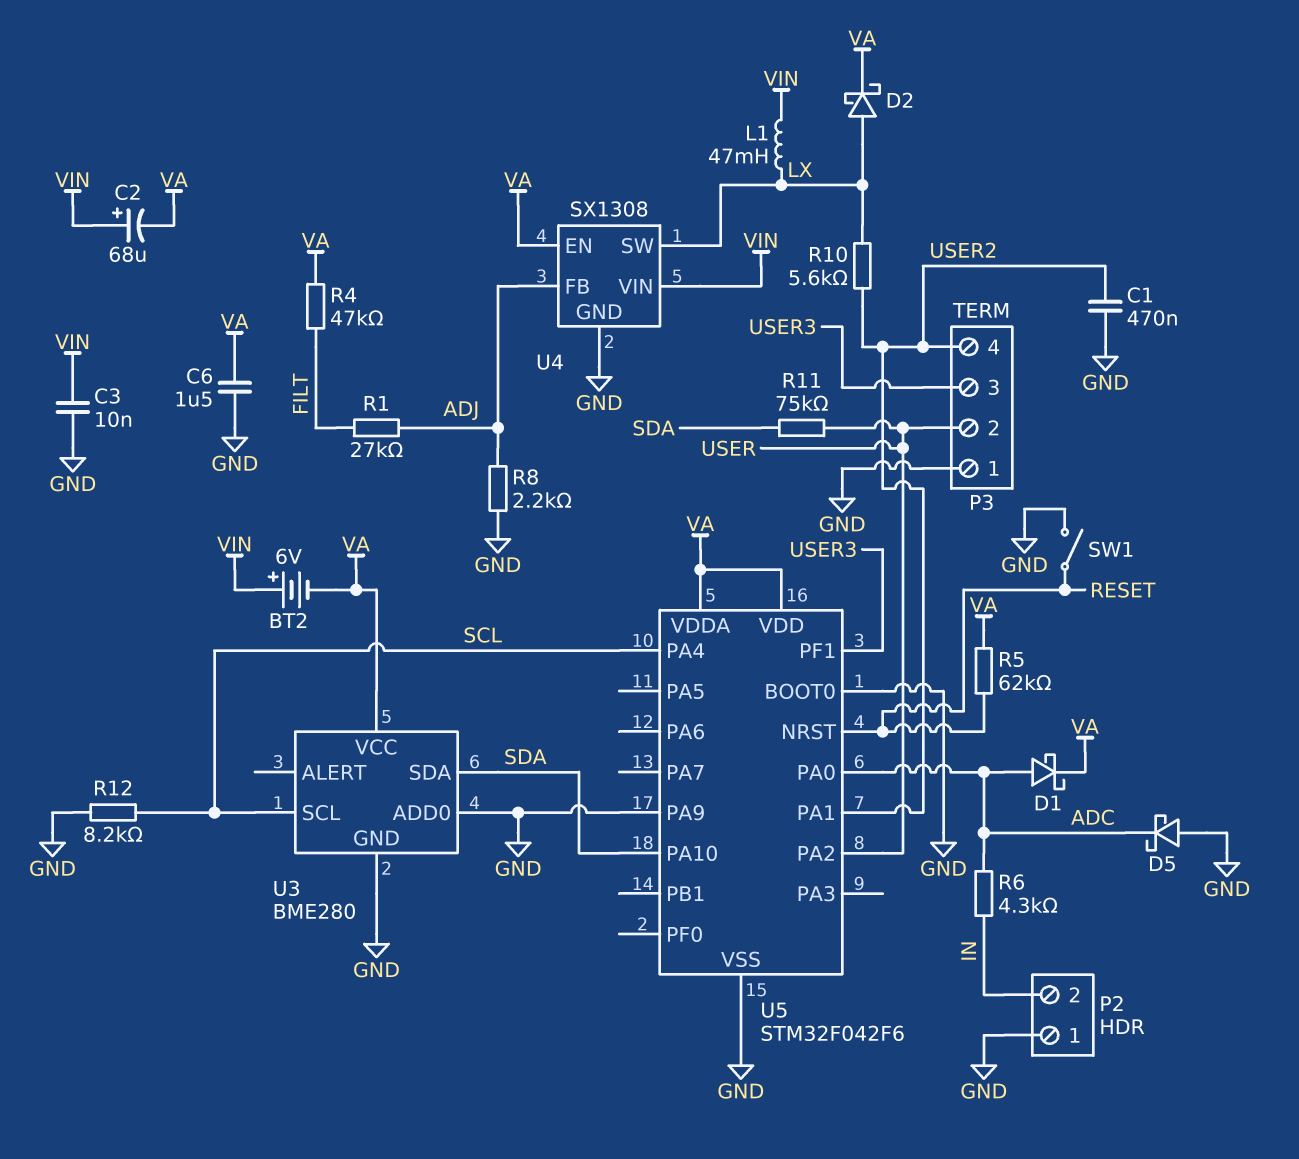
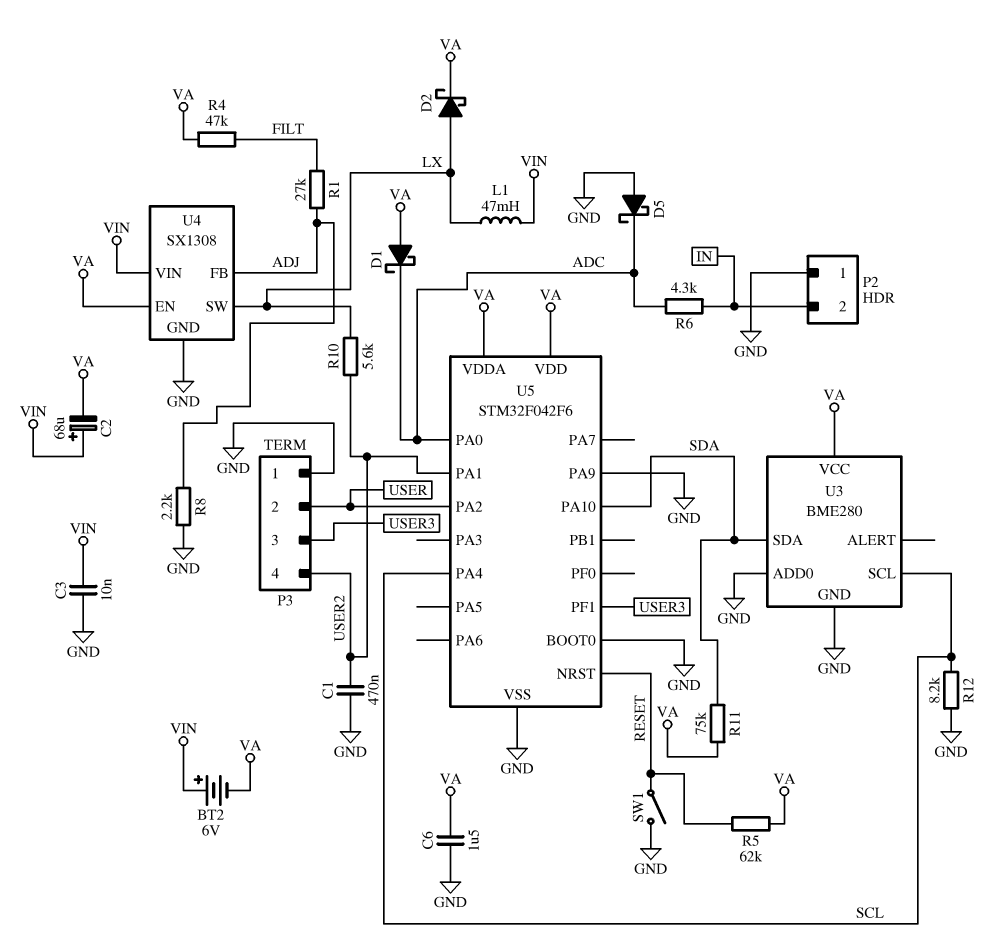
D1: schottky (A ADC, K VA) -> schottky (A VA, K ADC)
R11: 75k (SDA, USER) -> 75k (SDA, VA)

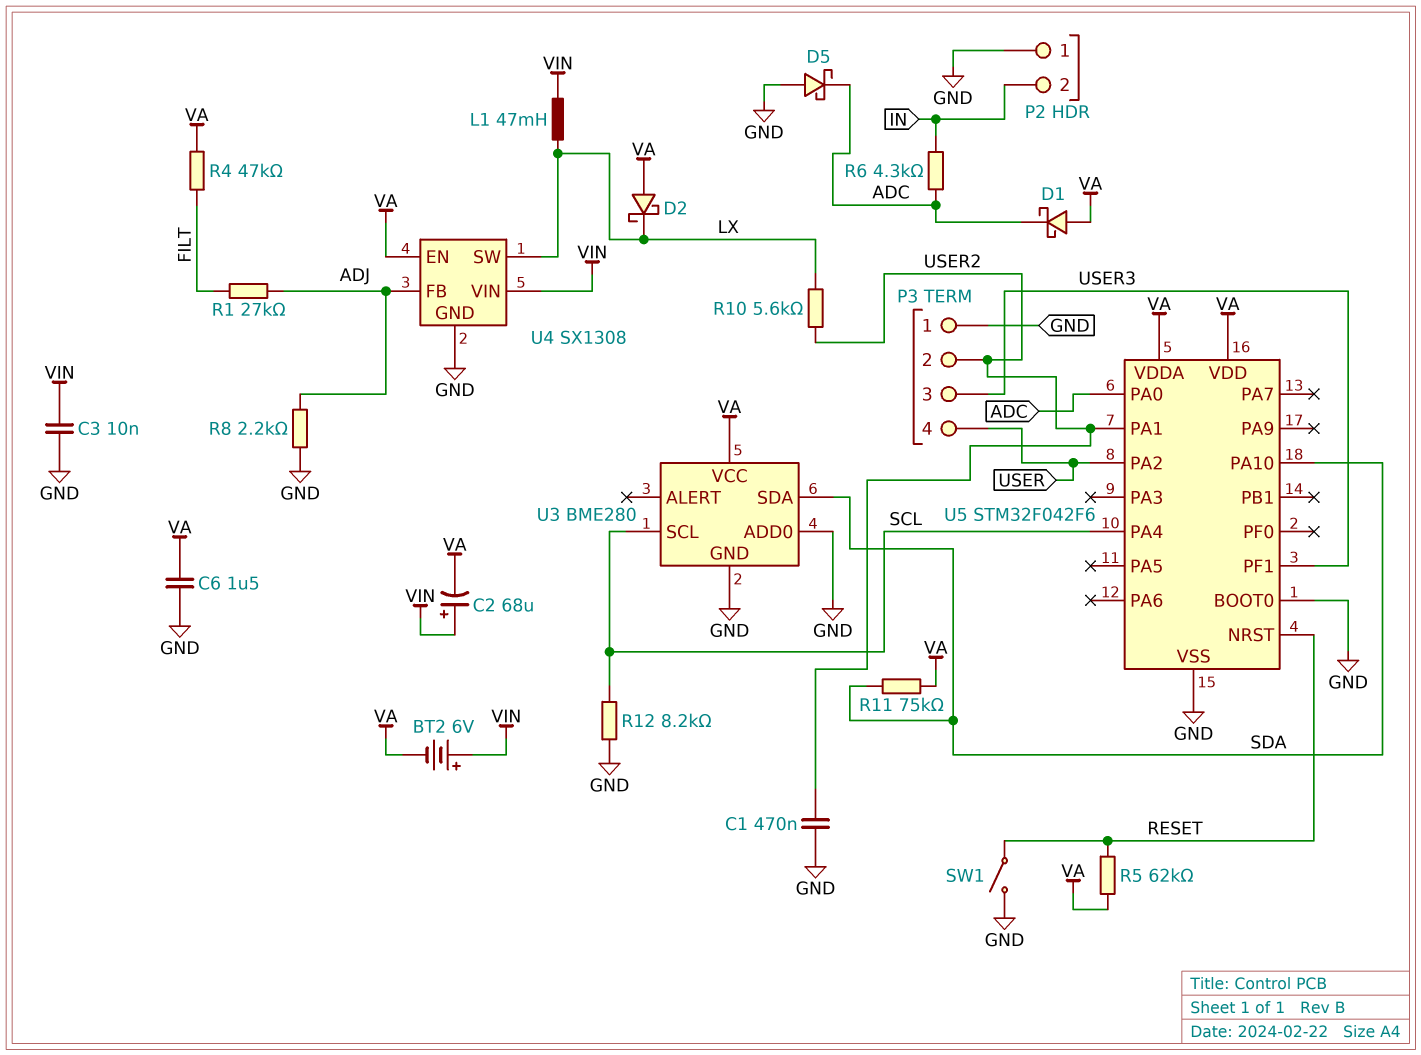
D2: schottky (A LX, K VA) -> schottky (A VA, K LX)
P3 pin 2: USER -> USER2
P3 pin 4: USER2 -> USER
U5 pin PA9: GND -> none

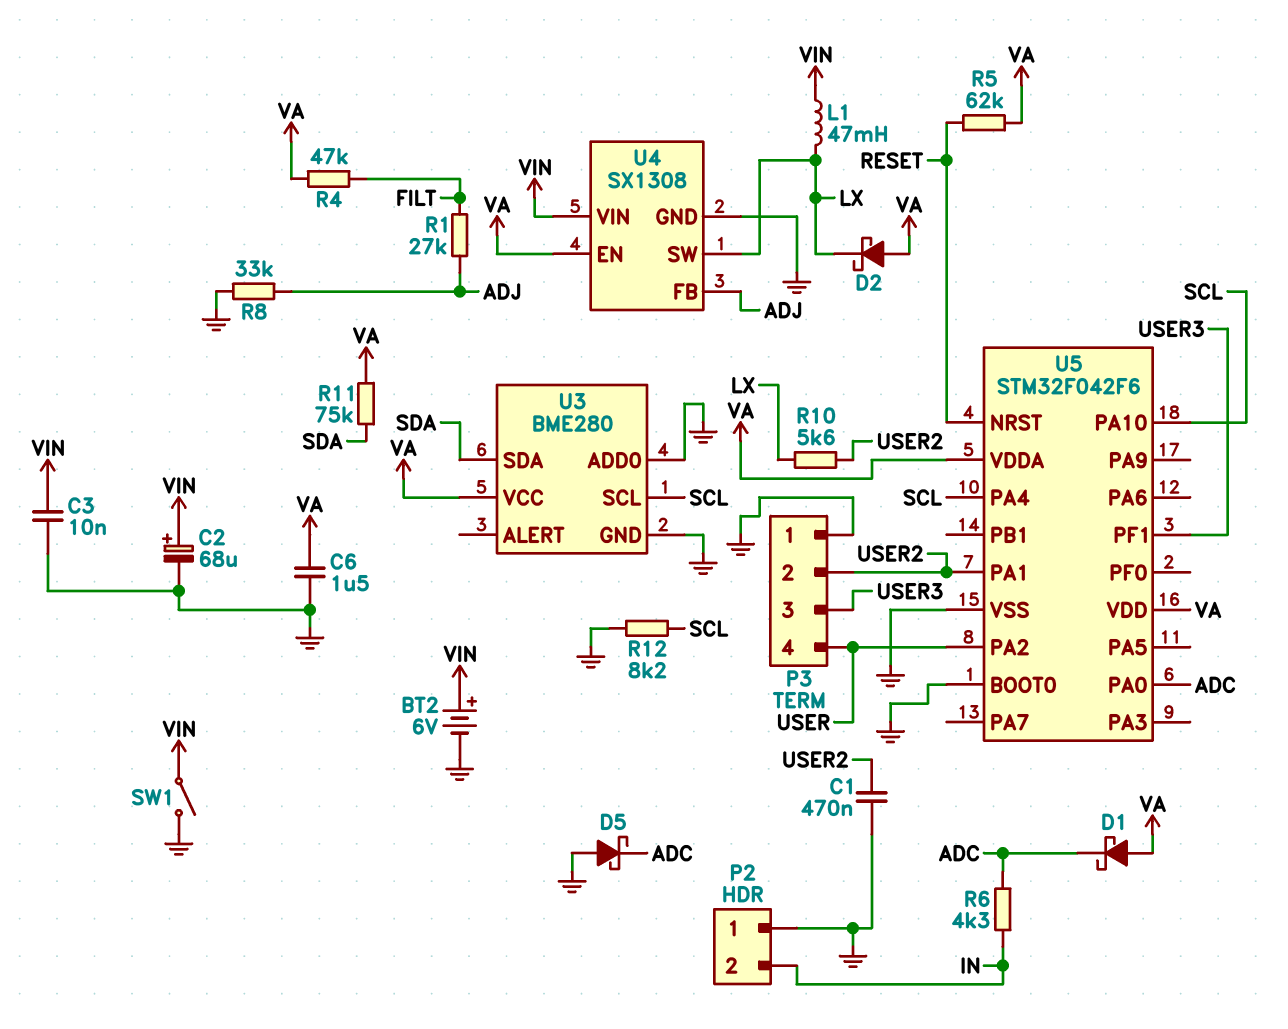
BT2: 6V (plus VIN, minus VA) -> 6V (plus VIN, minus GND)
C2: 68uF (plus VIN, minus VA) -> 68uF (plus VIN, minus GND)
R8: 2.2k (ADJ, GND) -> 33k (ADJ, GND)
SW1: switch (GND, RESET) -> switch (GND, VIN)
U5 pin PA10: SDA -> SCL

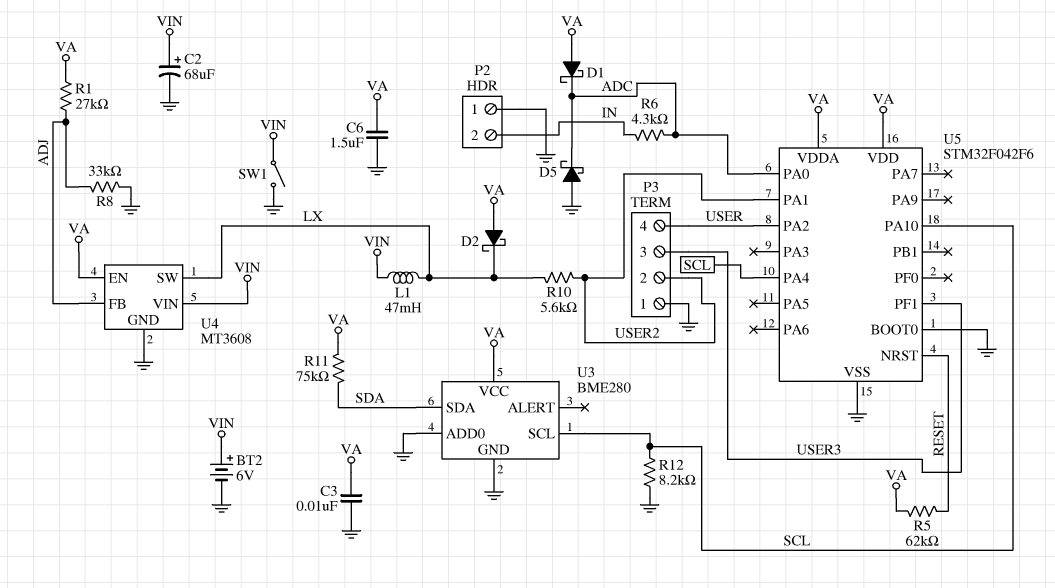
C1: 470nF (GND, USER2) -> none
C3: 10nF (GND, VIN) -> 10nF (GND, VA)
R1: 27k (ADJ, FILT) -> 27k (ADJ, VA)
R4: 47k (FILT, VA) -> none
U4: SX1308 -> MT3608

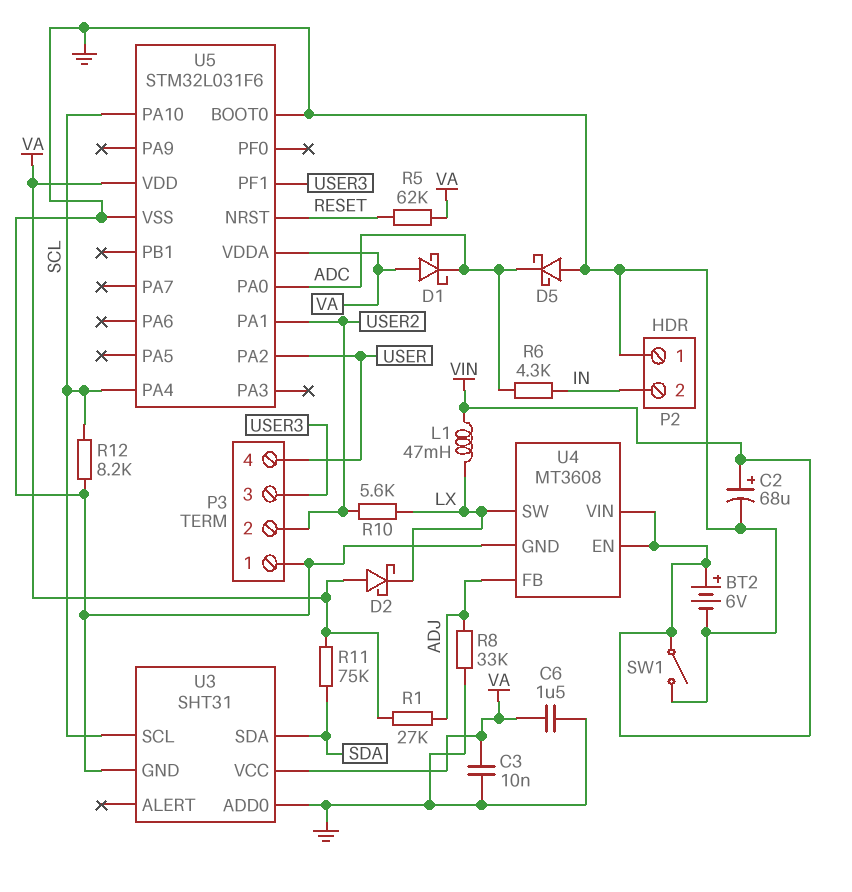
U3: BME280 -> SHT31
U4 pin EN: VA -> VIN
U5: STM32F042F6 -> STM32L031F6

